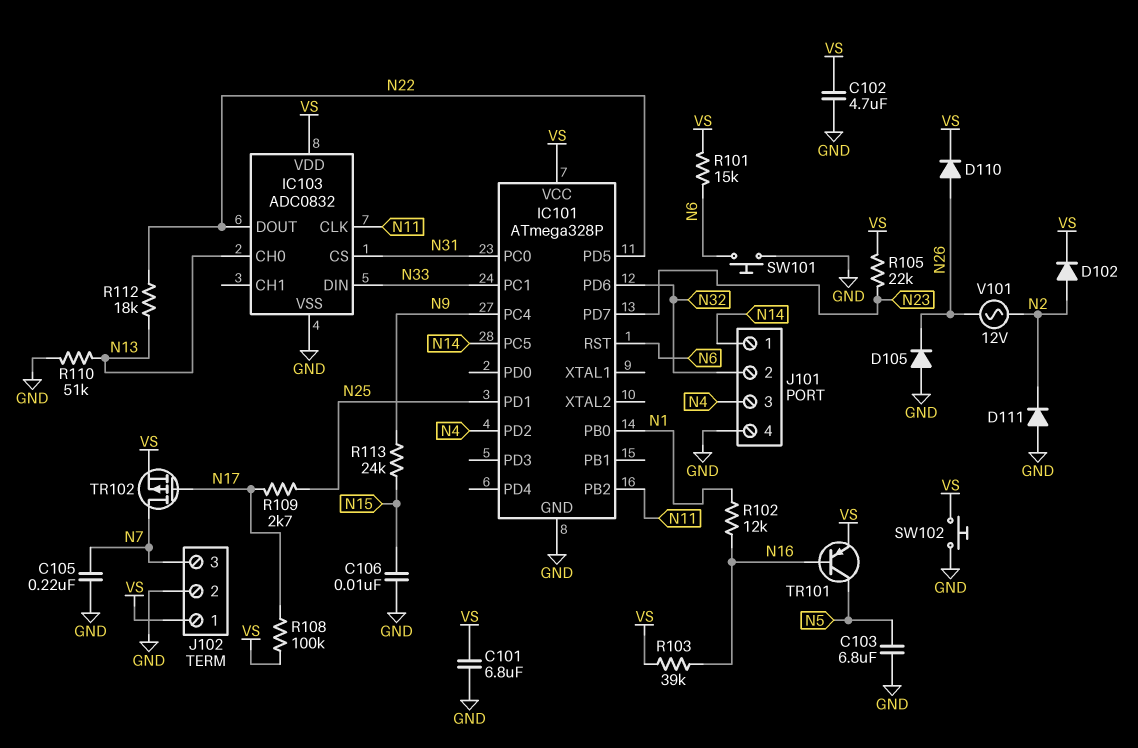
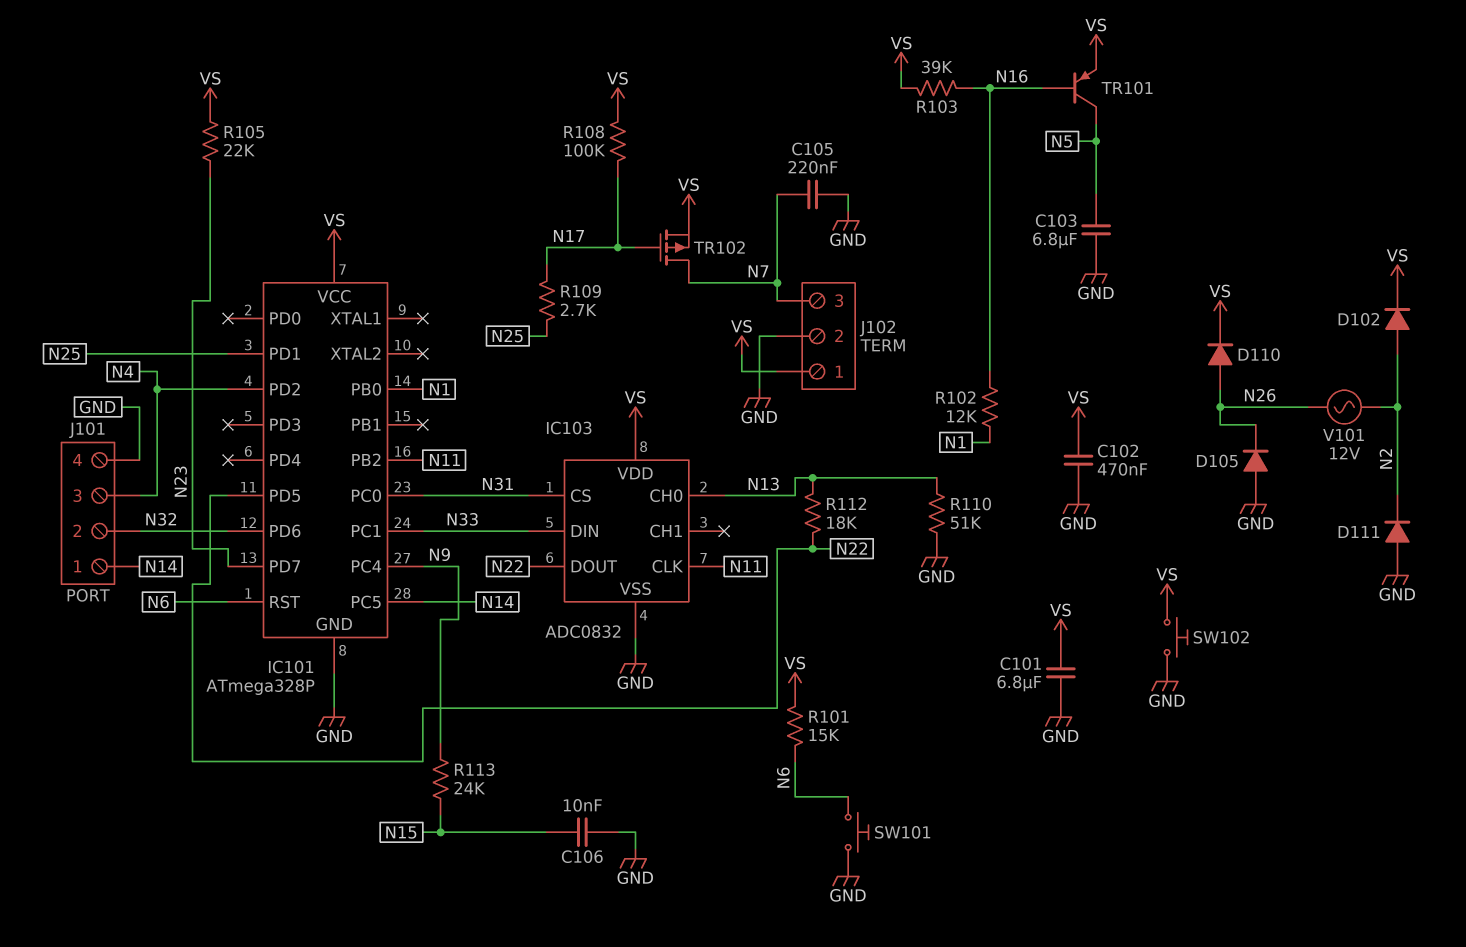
C102: 4.7uF (GND, VS) -> 470nF (GND, VS)

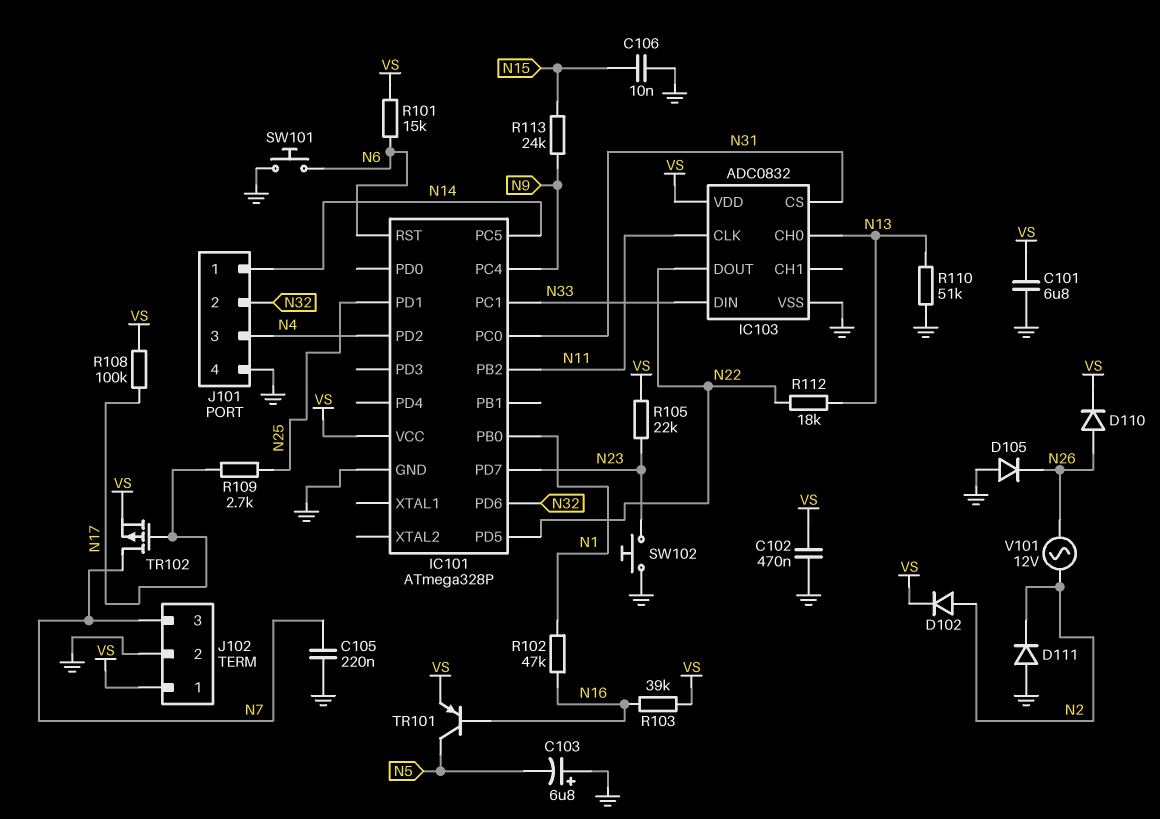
C103: 6.8uF (GND, N5) -> 6.8uF (plus GND, minus N5)
R102: 12k (N1, N16) -> 47k (N1, N16)
SW102: button (GND, VS) -> button (GND, N23)

